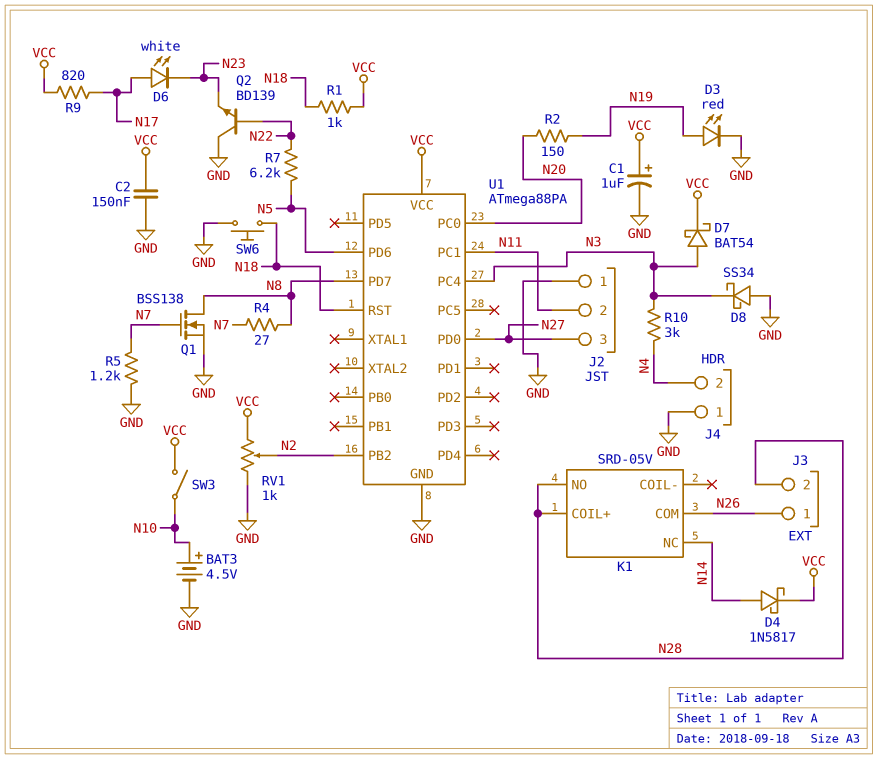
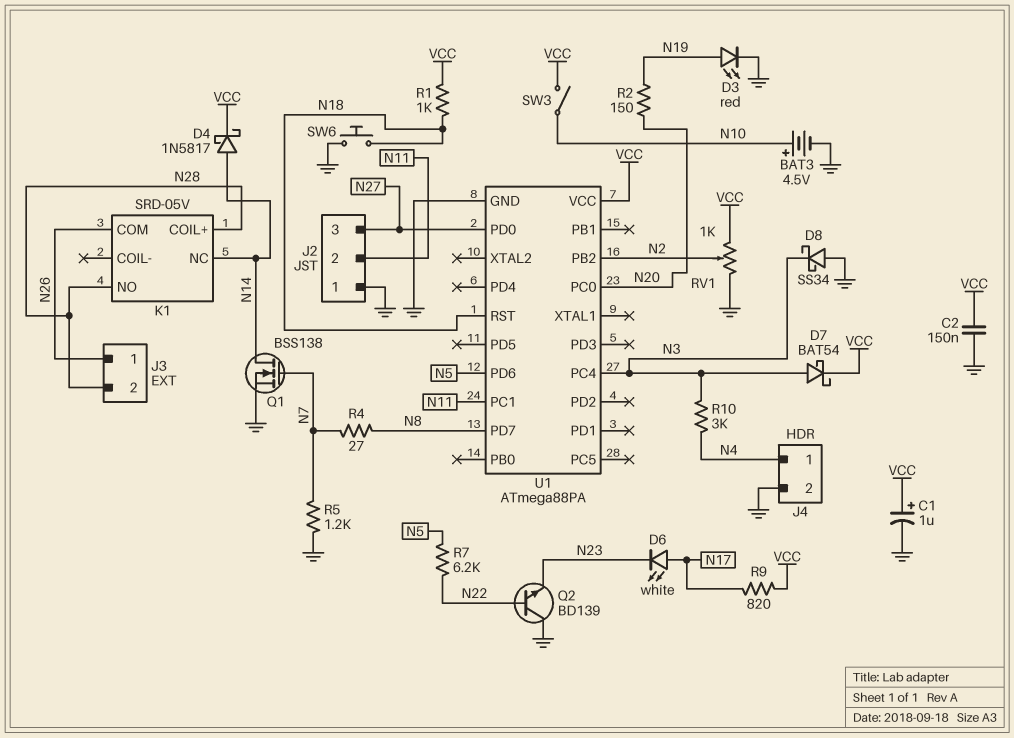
J4 pin 1: GND -> N4
J4 pin 2: N4 -> GND
Q1: NMOS BSS138 (G N7, D N8, S GND) -> NMOS BSS138 (G N7, D N14, S GND)

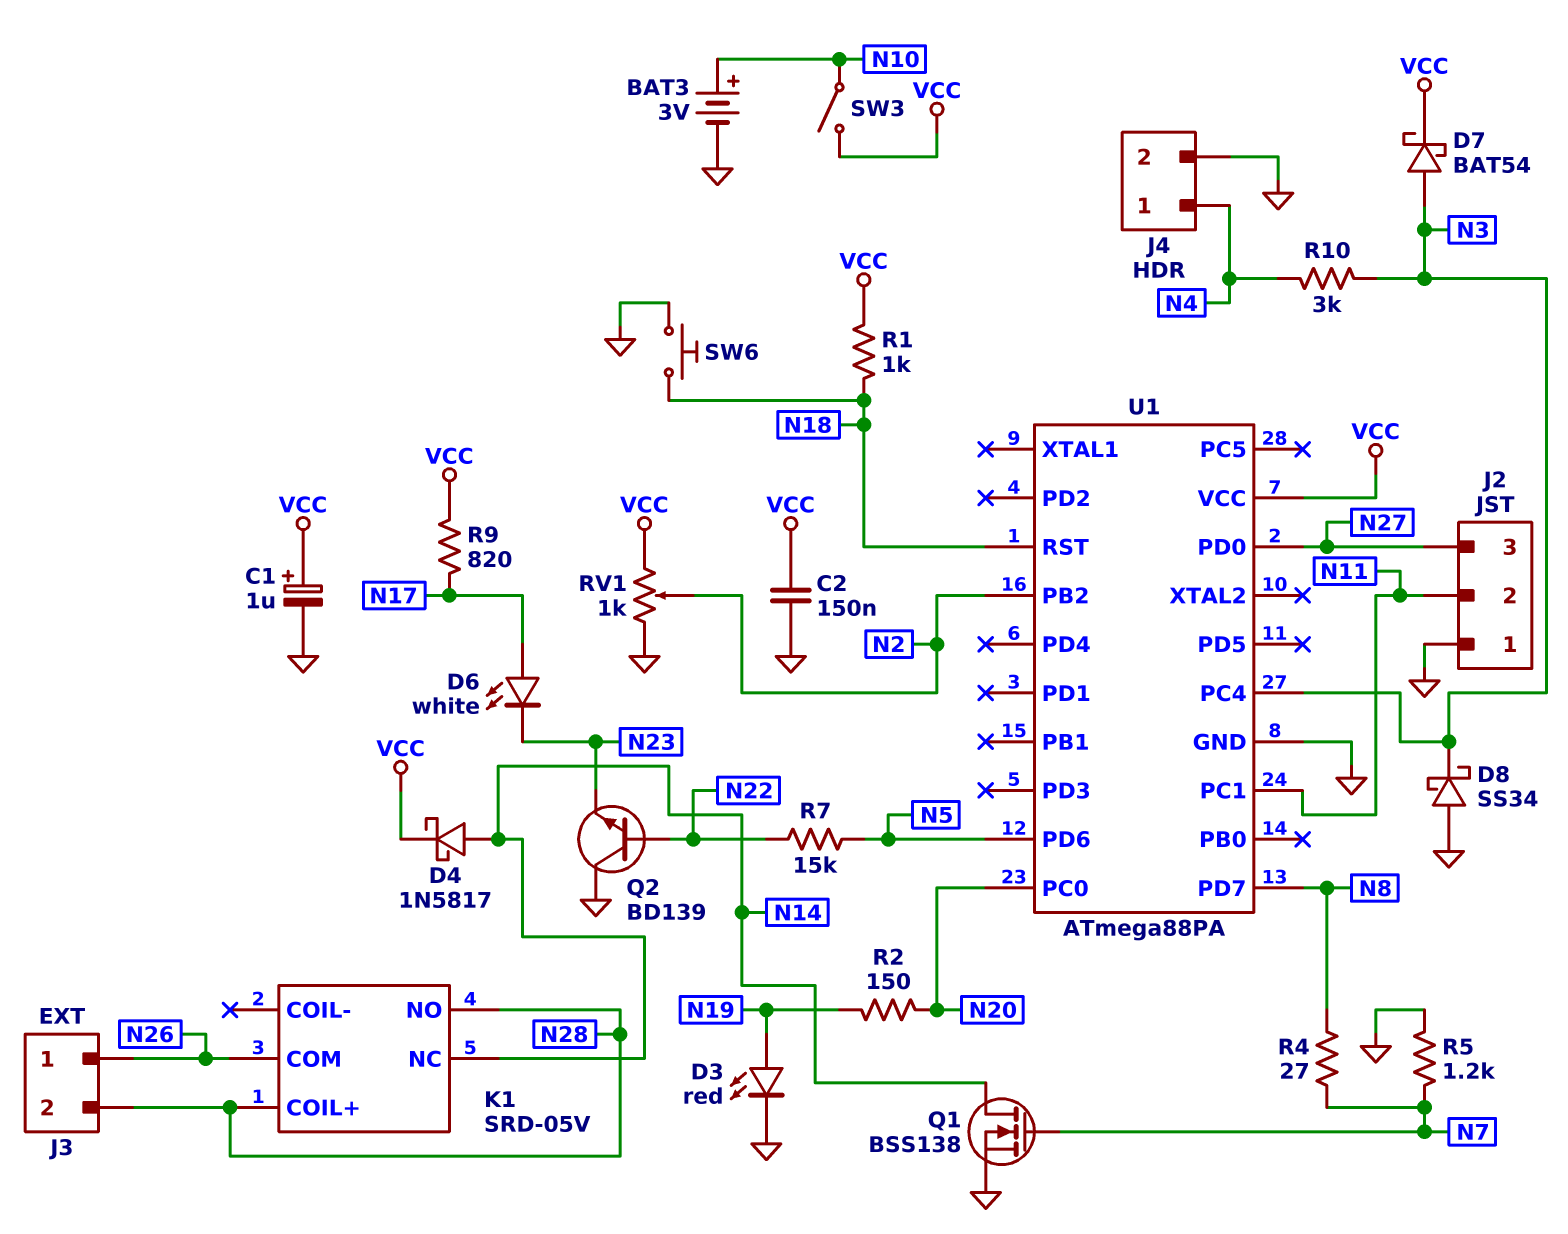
BAT3: 4.5V (plus N10, minus GND) -> 3V (plus N10, minus GND)
R7: 6.2k (N5, N22) -> 15k (N5, N22)

